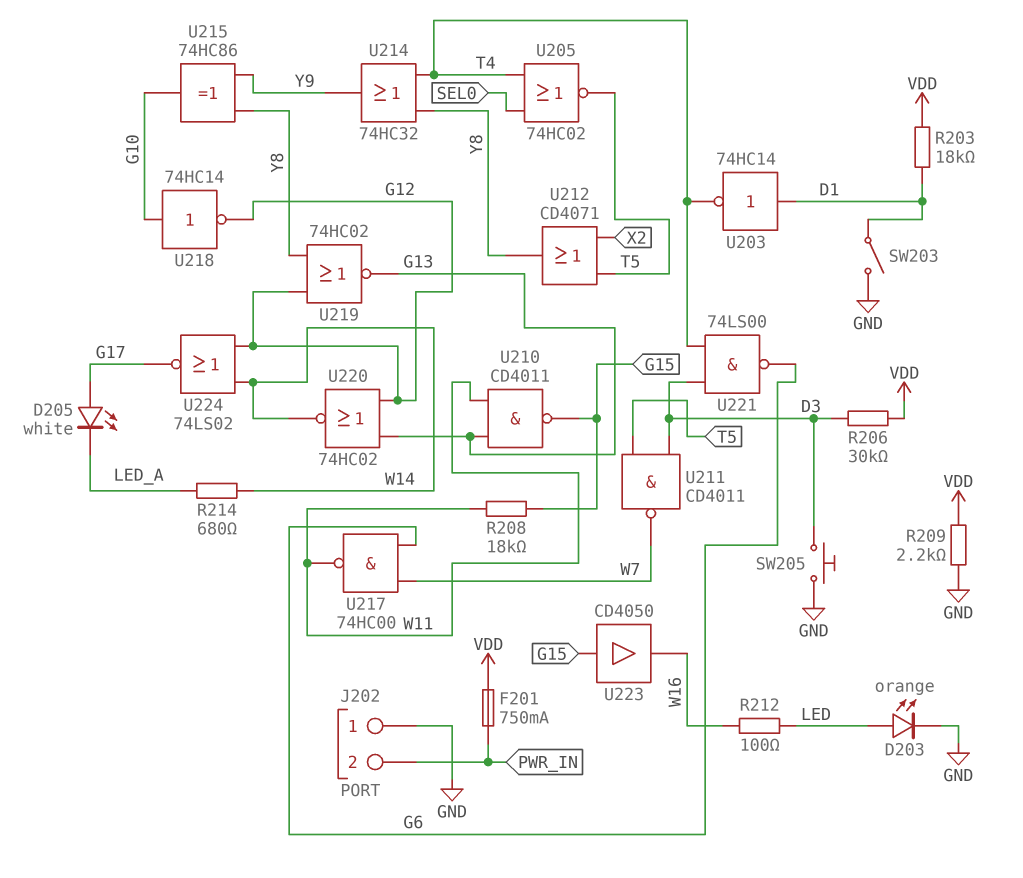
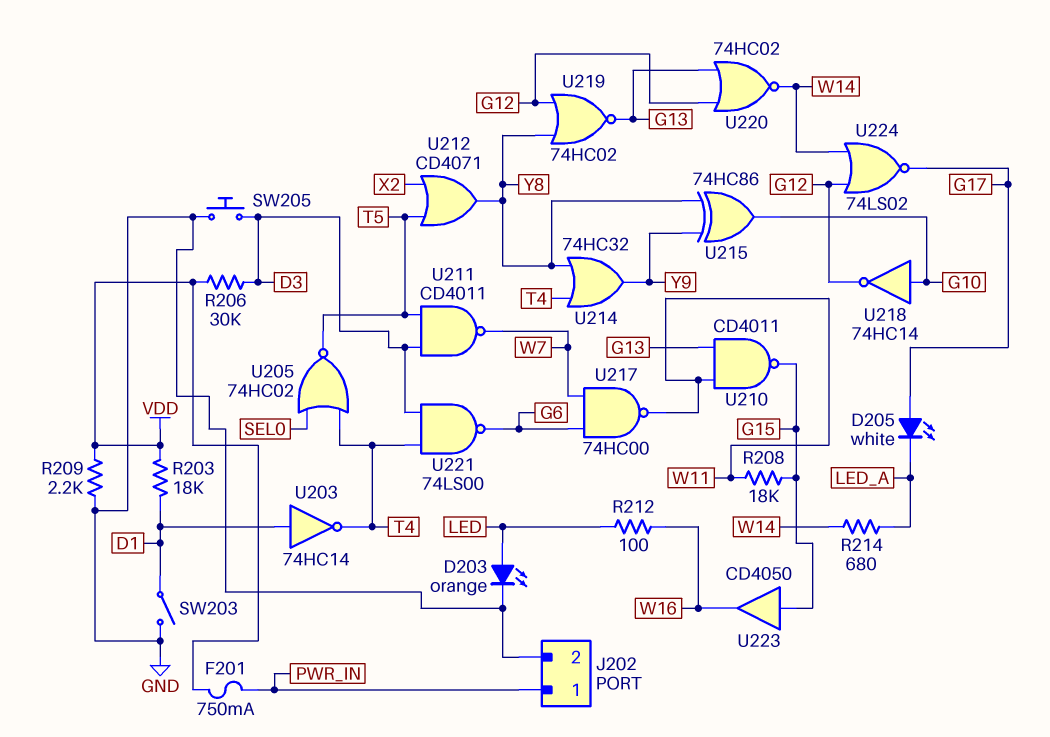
J202 pin 1: GND -> PWR_IN
J202 pin 2: PWR_IN -> GND

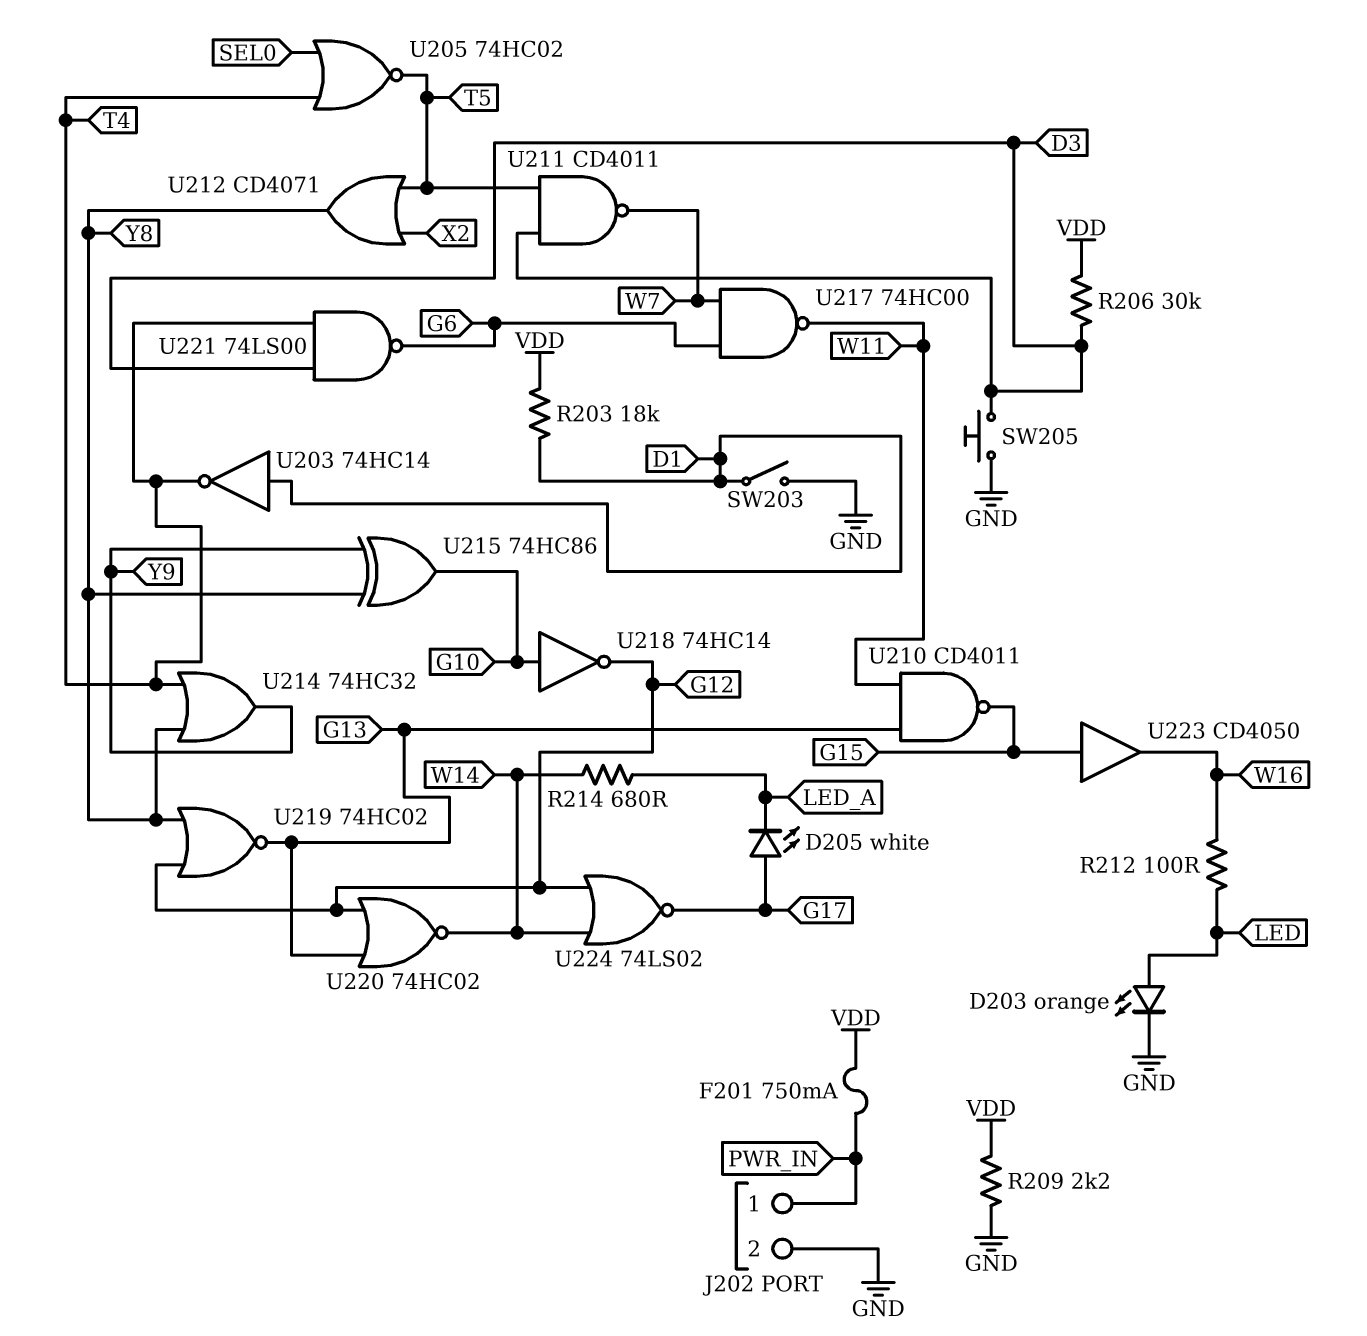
R208: 18k (G15, W11) -> none

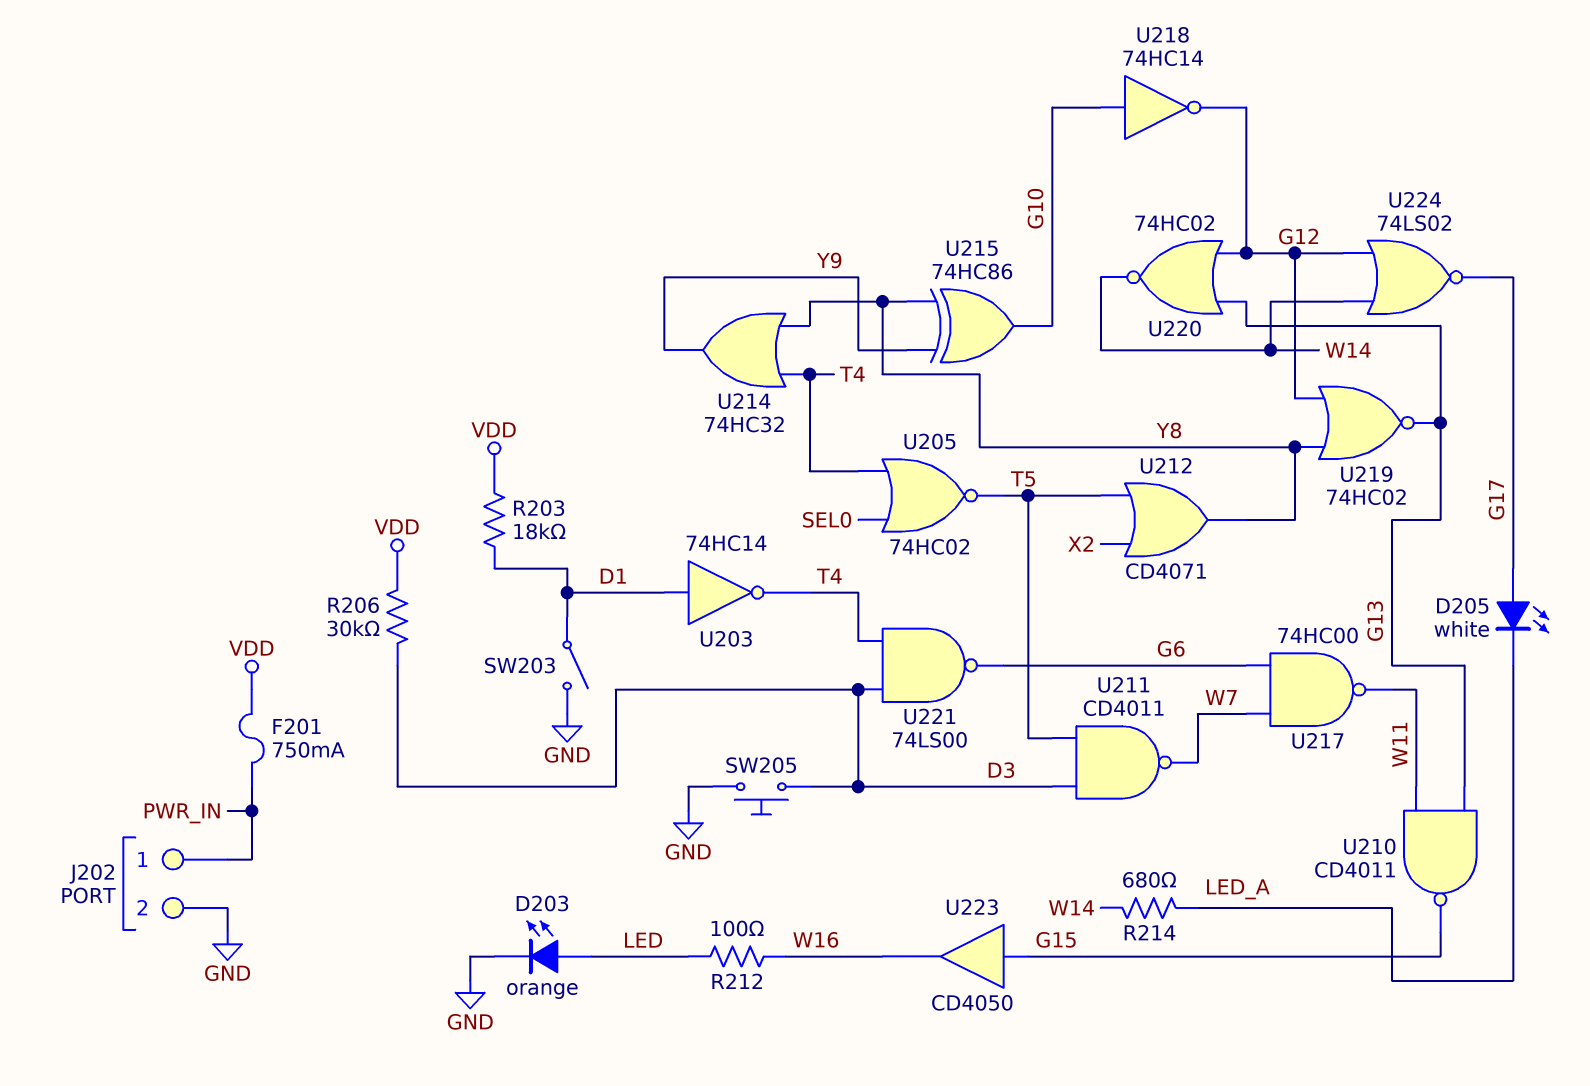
R209: 2.2k (GND, VDD) -> none

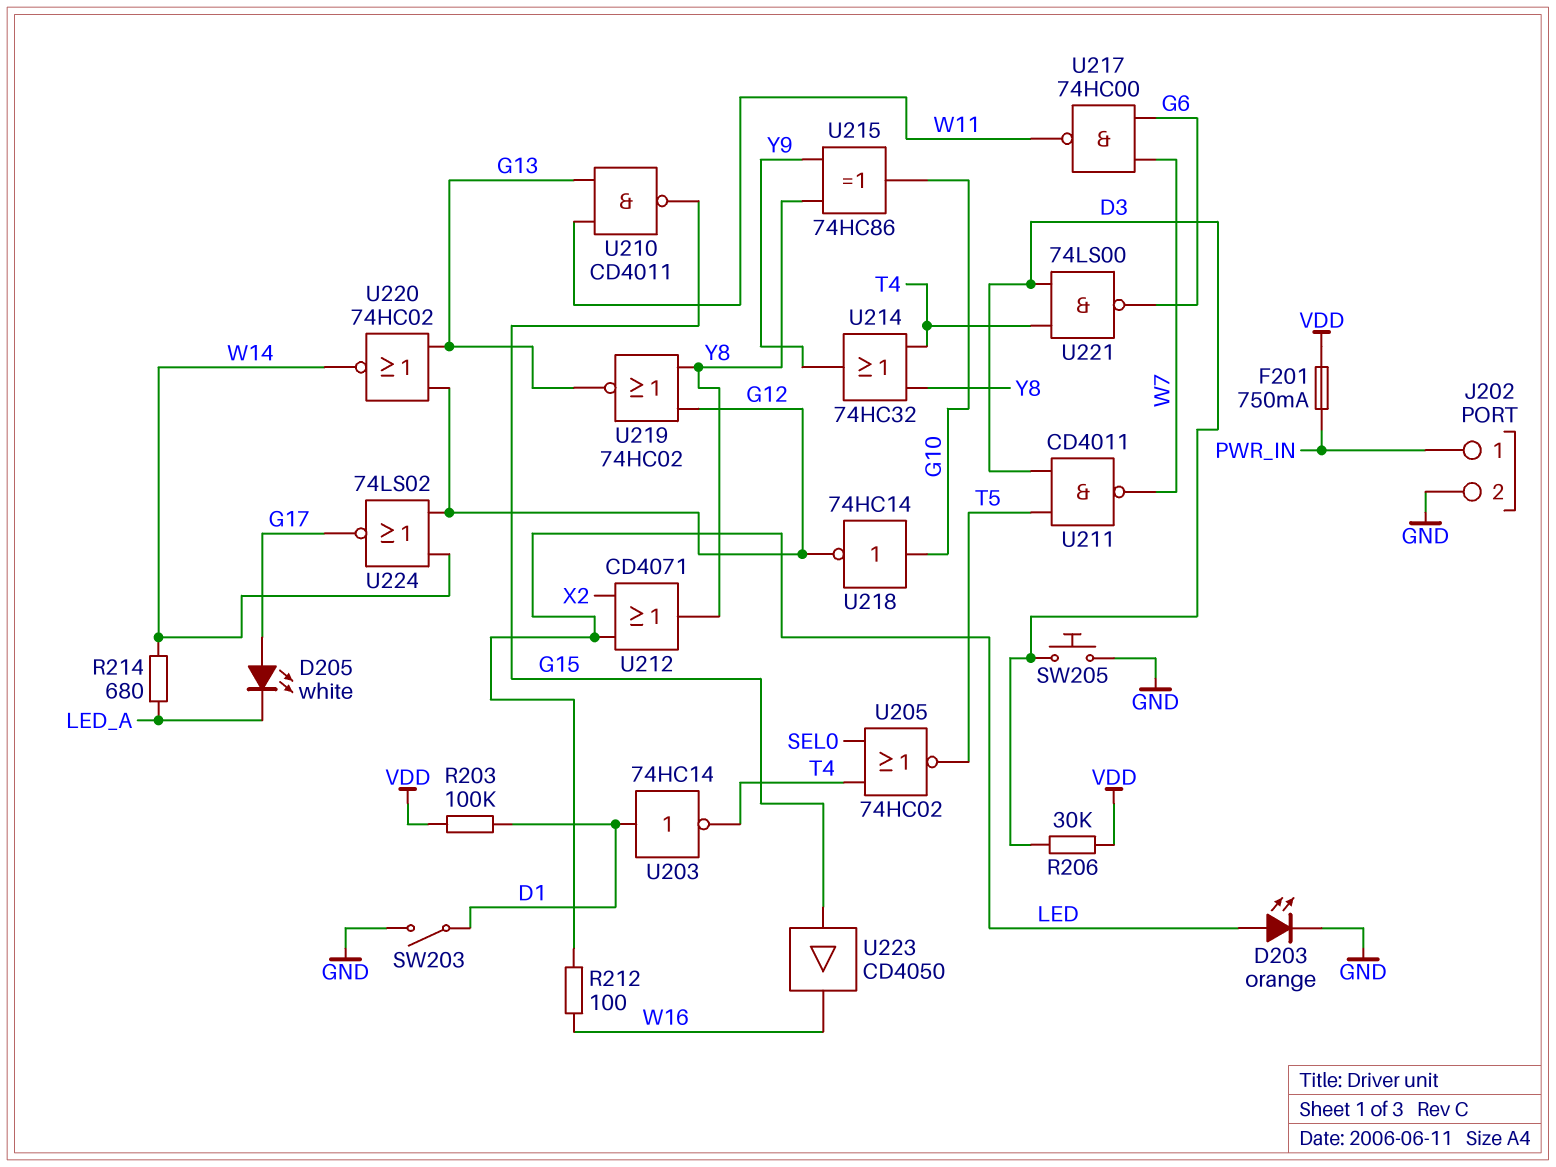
R203: 18k (D1, VDD) -> 100k (D1, VDD)
U212: OR CD4071 (in T5, in X2, out Y8) -> OR CD4071 (in LED, in X2, out Y8)

